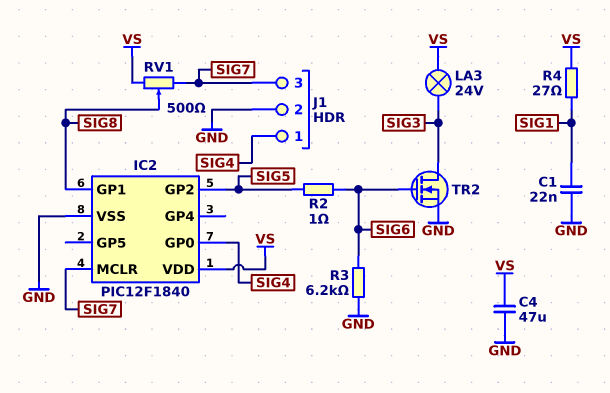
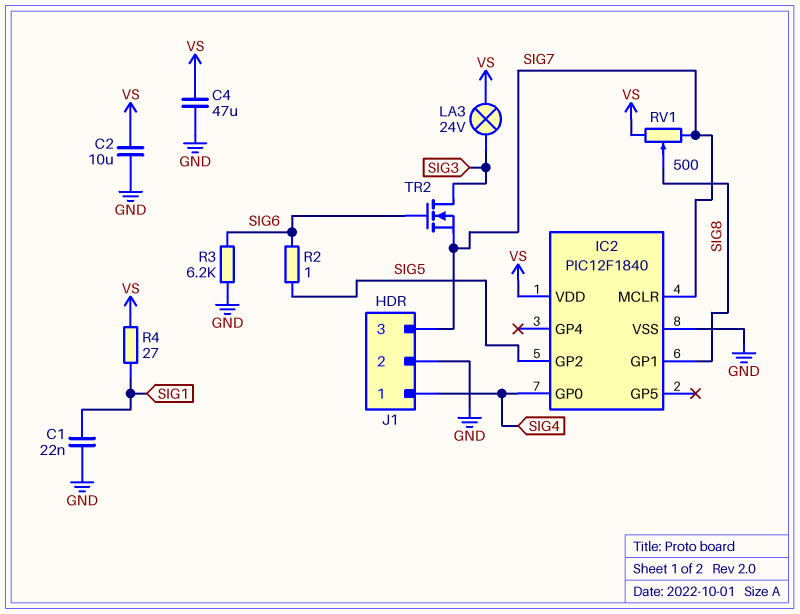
C2: none -> 10uF (GND, VS)
TR2: NMOS (G SIG6, D SIG3, S GND) -> NMOS (G SIG6, D SIG3, S SIG7)

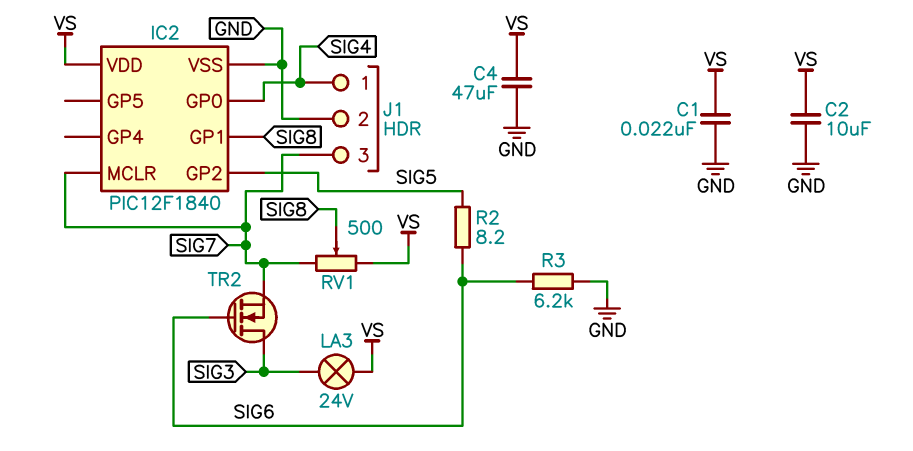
C1: 22nF (GND, SIG1) -> 22nF (GND, VS)
R2: 1 (SIG5, SIG6) -> 8.2 (SIG5, SIG6)
R4: 27 (SIG1, VS) -> none

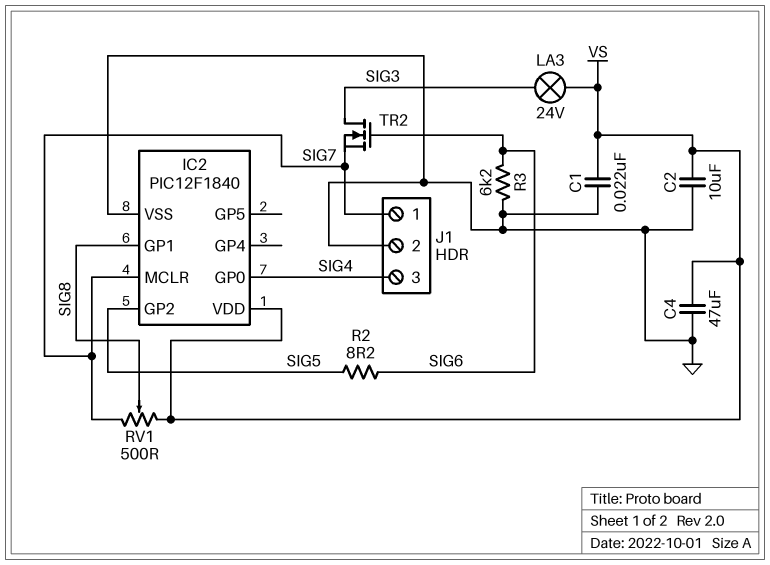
J1 pin 1: SIG4 -> SIG7
J1 pin 3: SIG7 -> SIG4

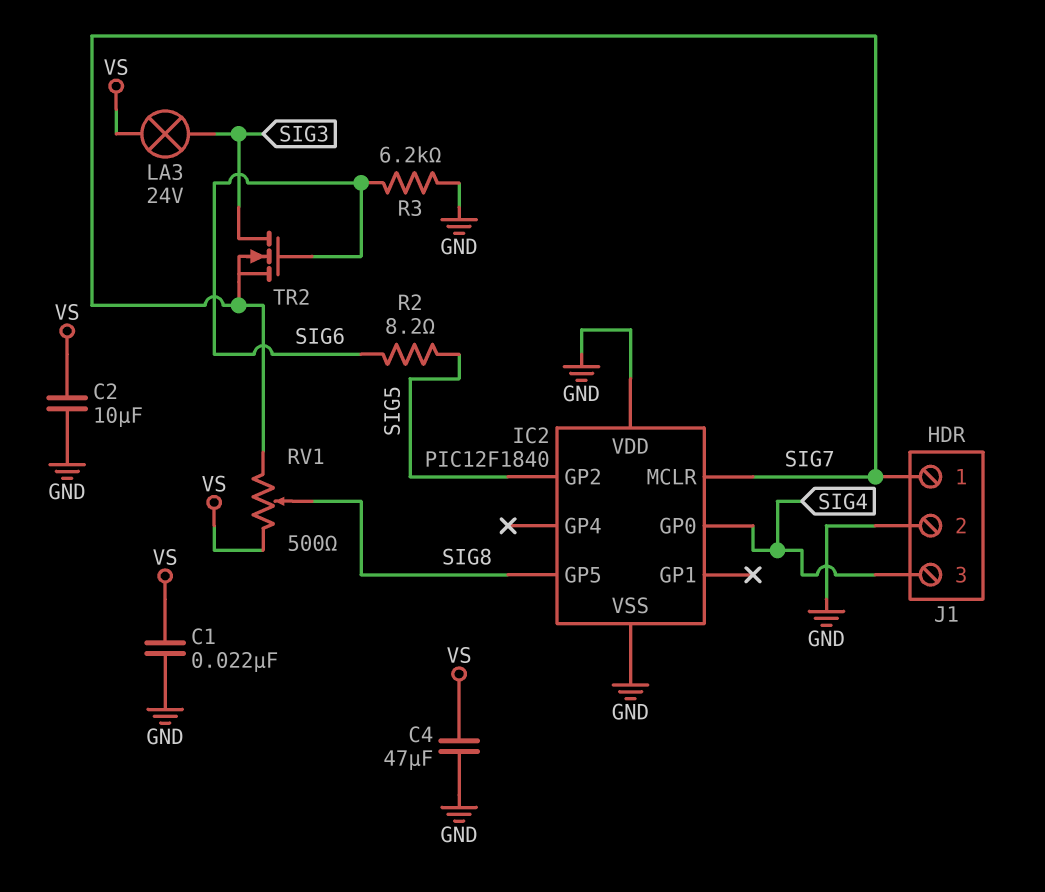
IC2 pin GP1: SIG8 -> none
IC2 pin GP5: none -> SIG8
IC2 pin VDD: VS -> GND

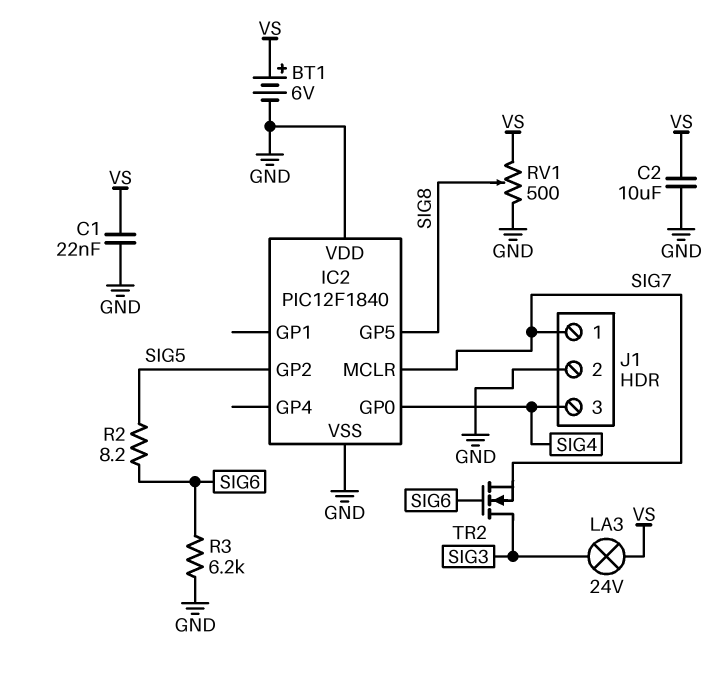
BT1: none -> 6V (plus VS, minus GND)
C4: 47uF (GND, VS) -> none
RV1: 500 (SIG7, VS, wiper SIG8) -> 500 (GND, VS, wiper SIG8)

